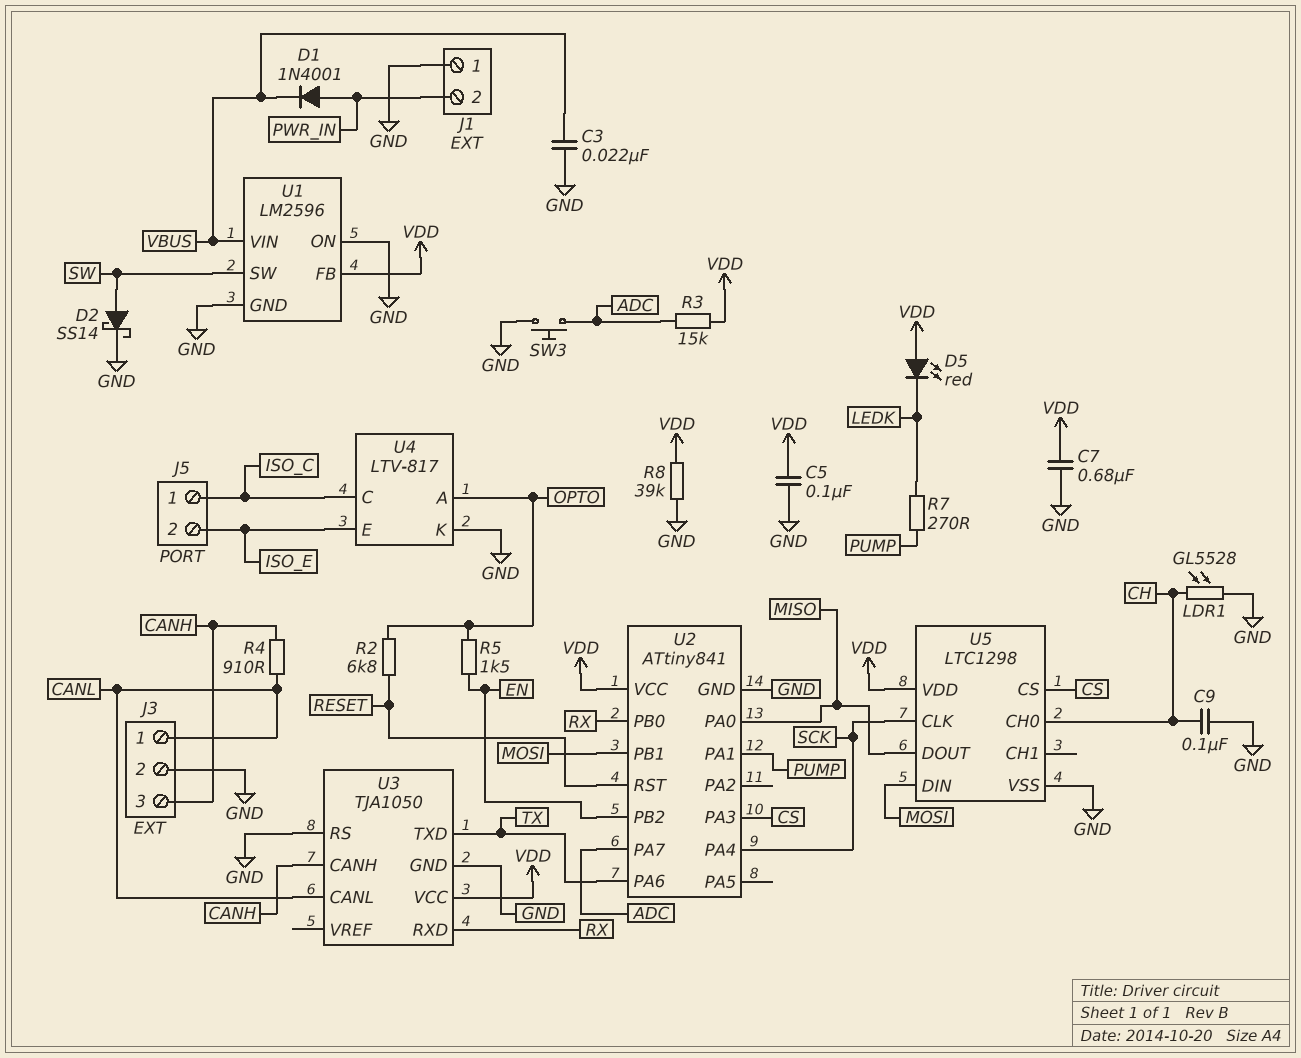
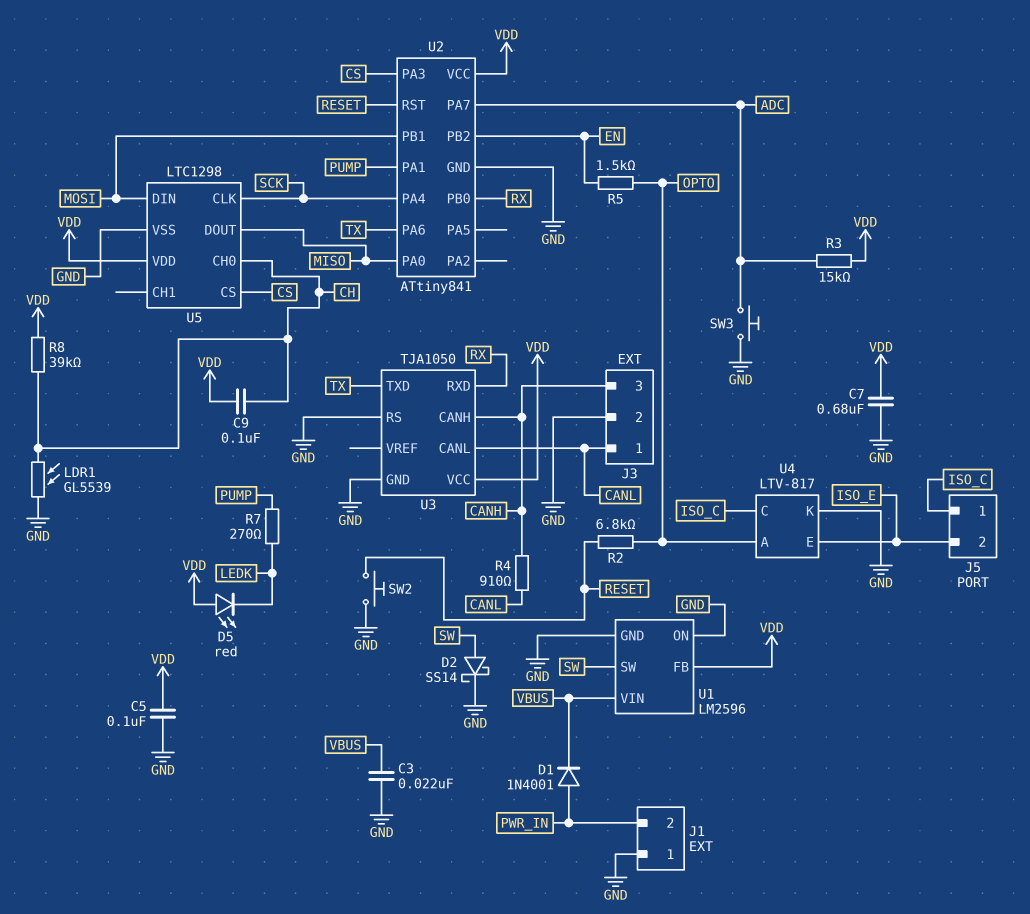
C9: 100nF (CH, GND) -> 100nF (CH, VDD)
LDR1: GL5528 (CH, GND) -> GL5539 (CH, GND)
R8: 39k (GND, VDD) -> 39k (CH, VDD)
SW2: none -> button (GND, RESET)

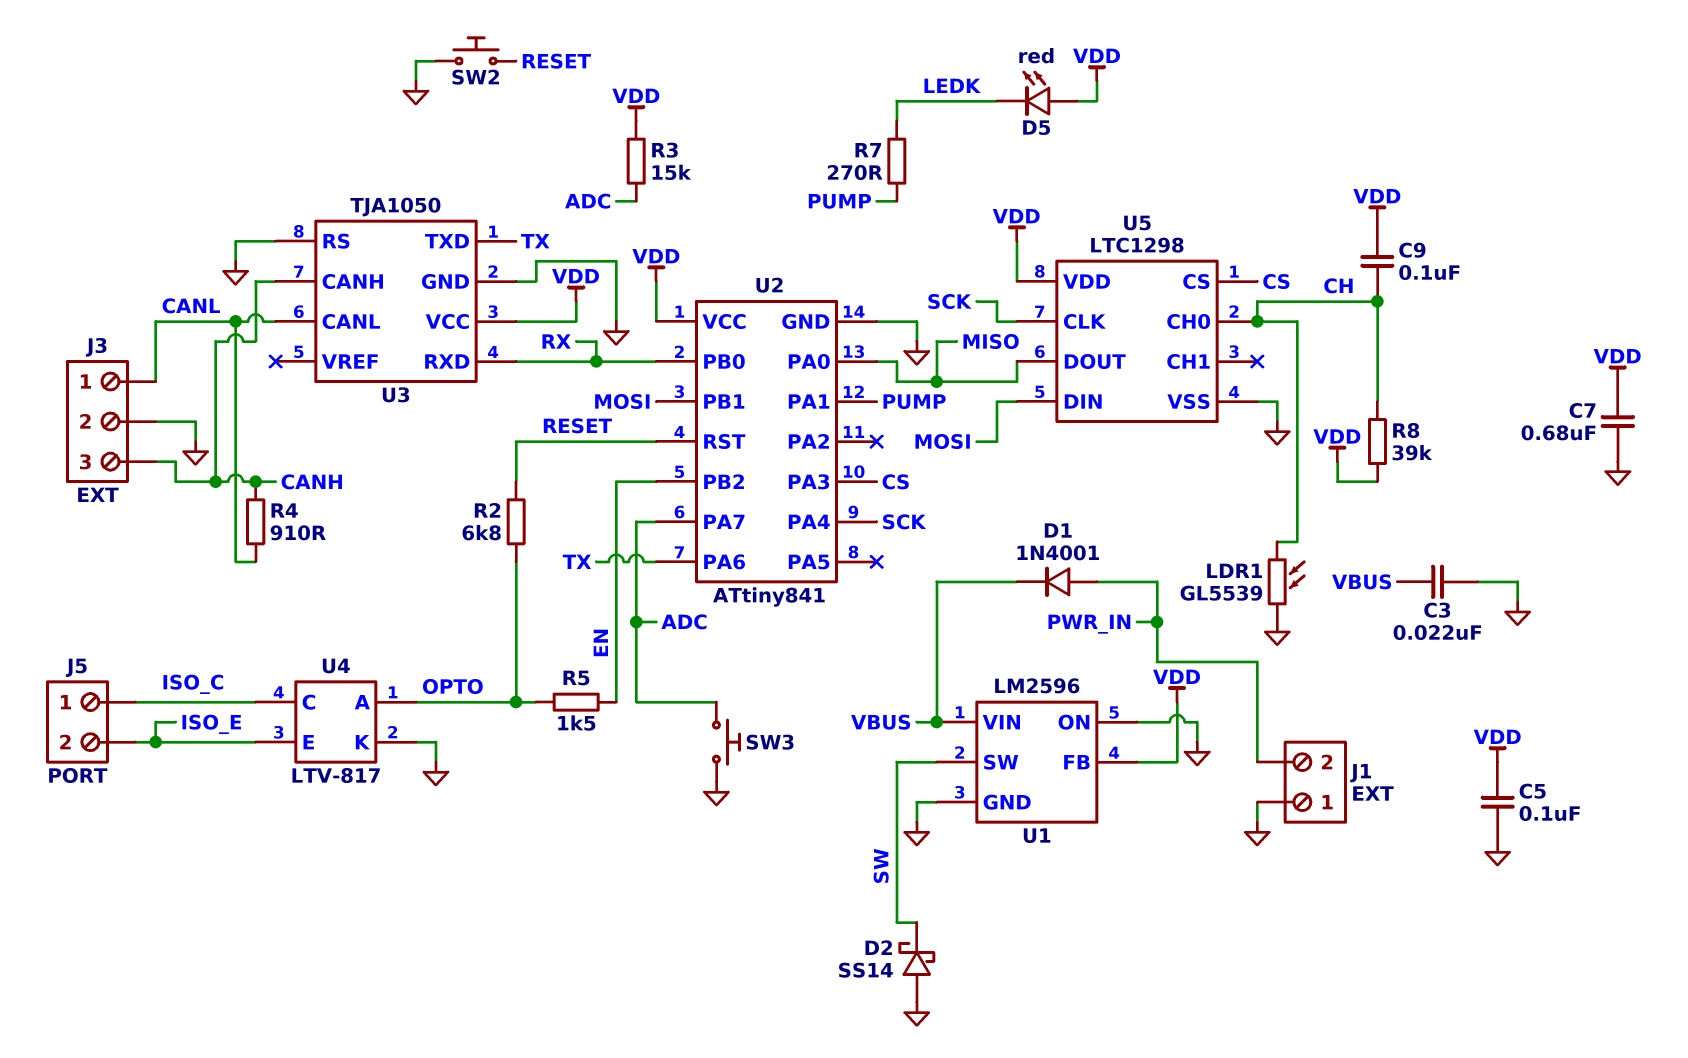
D2: schottky SS14 (A SW, K GND) -> schottky SS14 (A GND, K SW)

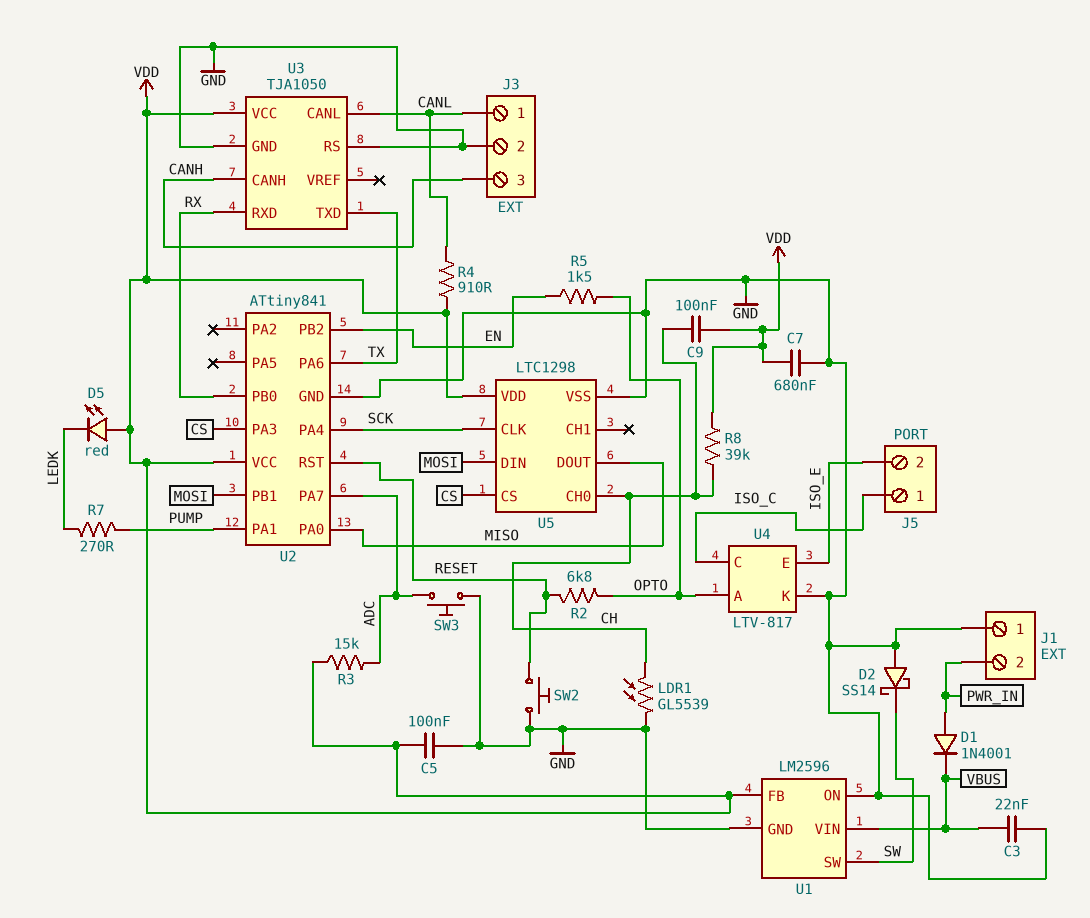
R4: 910 (CANH, CANL) -> 910 (CANL, VDD)

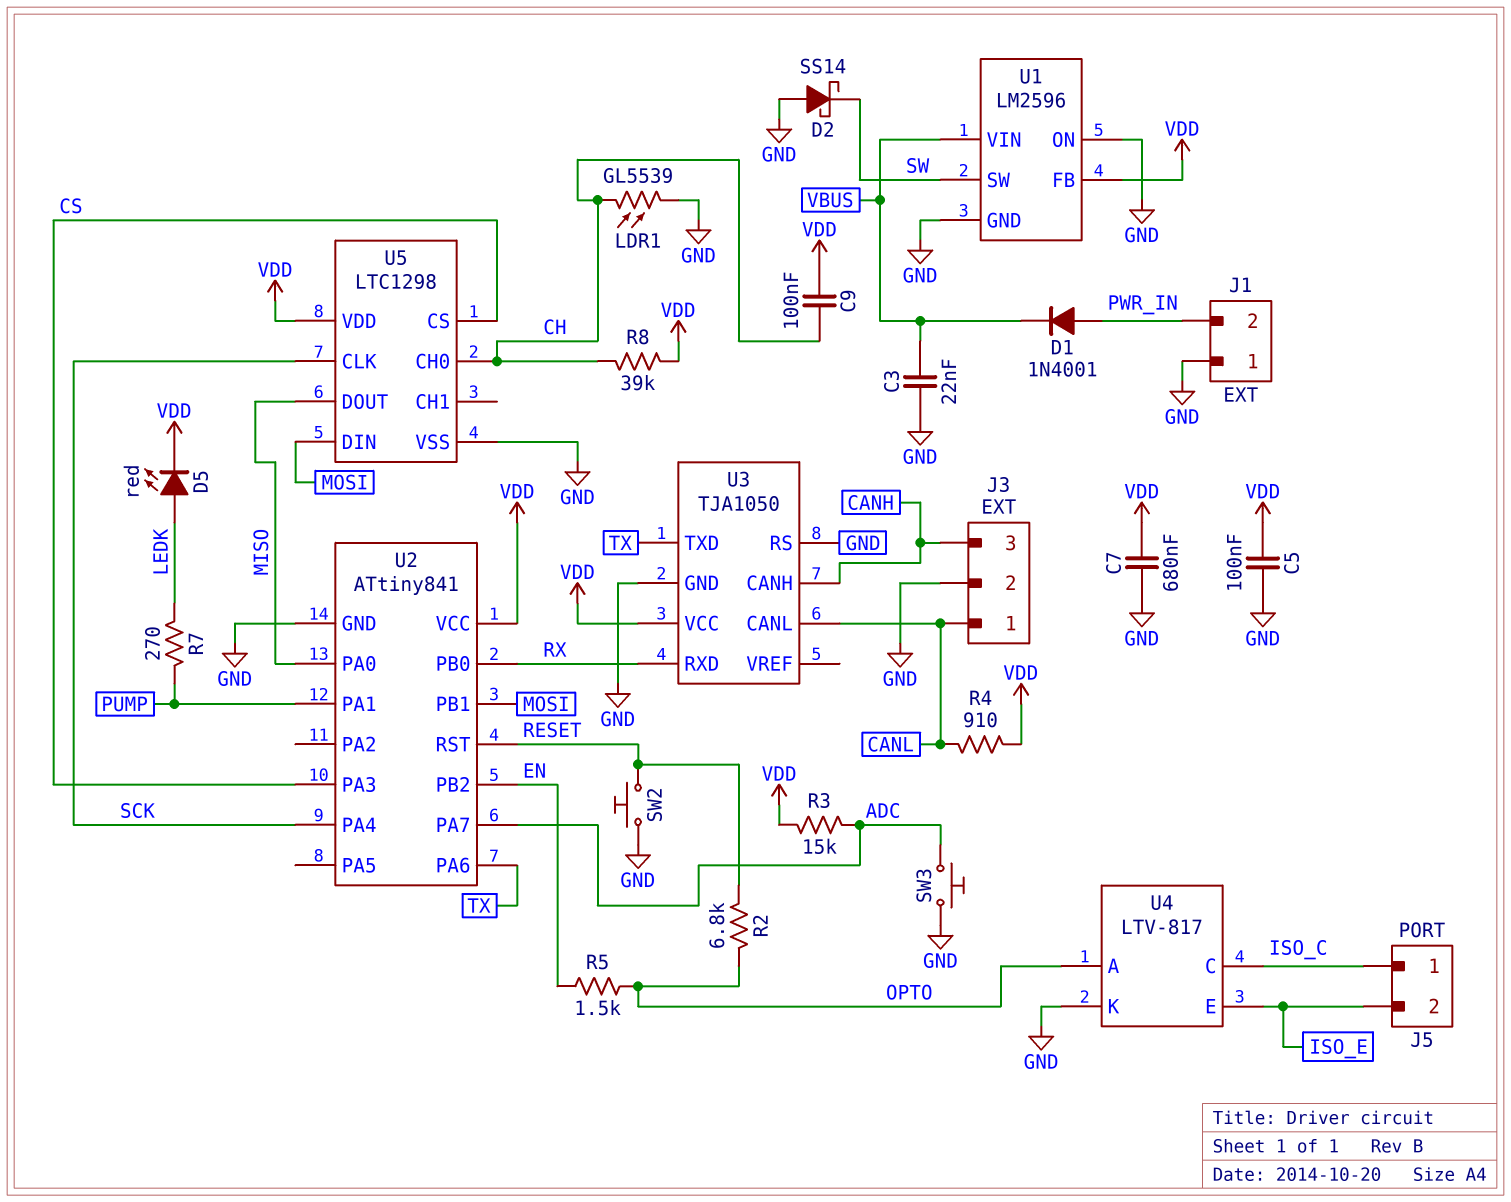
D5: LED red (A VDD, K LEDK) -> LED red (A LEDK, K VDD)

